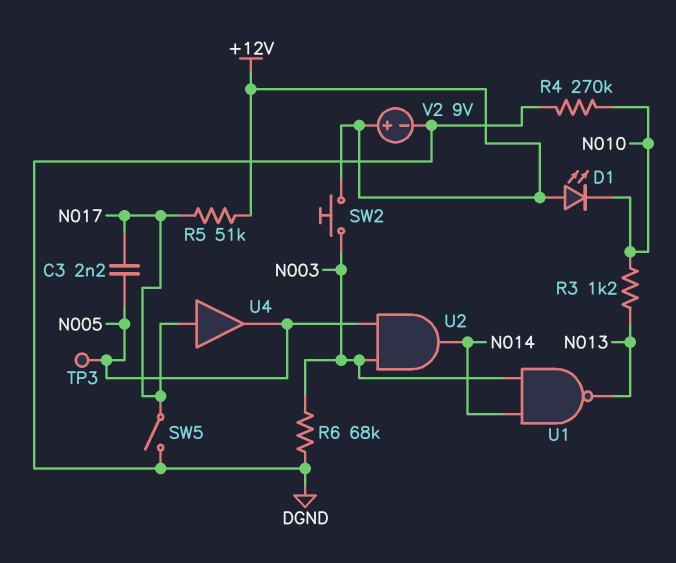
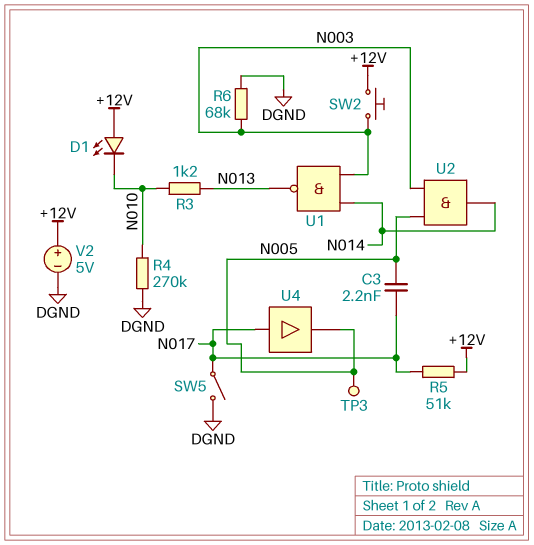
V2: 9V (plus +12V, minus DGND) -> 5V (plus +12V, minus DGND)

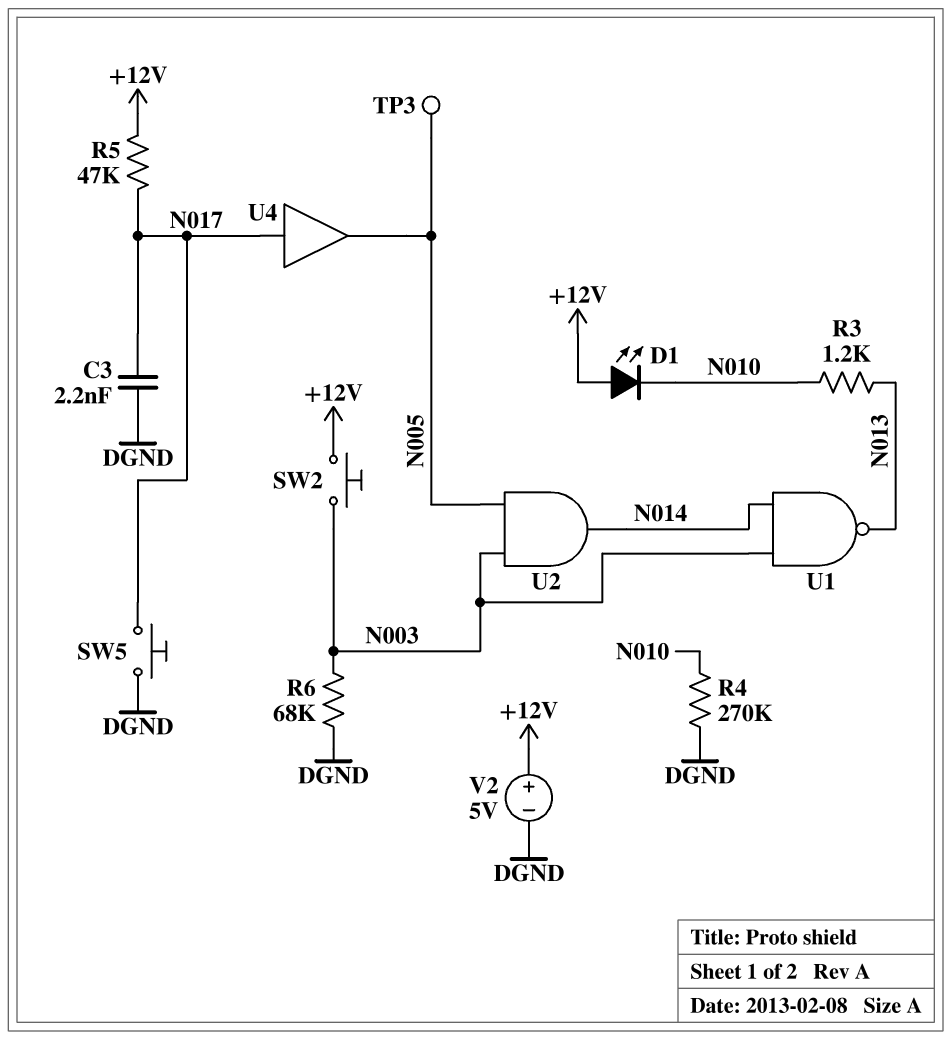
C3: 2.2nF (N005, N017) -> 2.2nF (DGND, N017)
R5: 51k (+12V, N017) -> 47k (+12V, N017)
SW5: switch (DGND, N017) -> button (DGND, N017)

